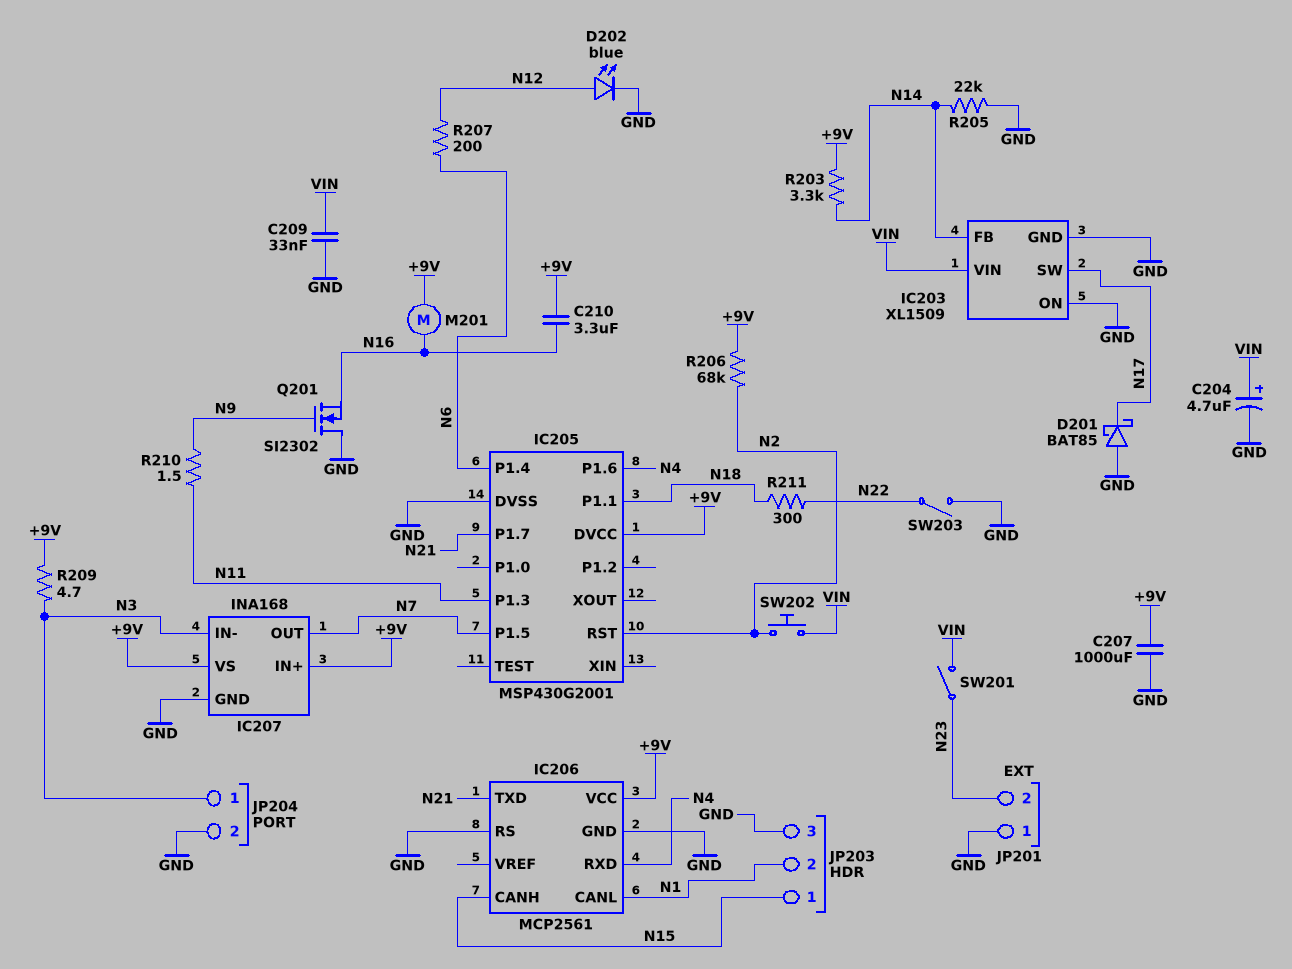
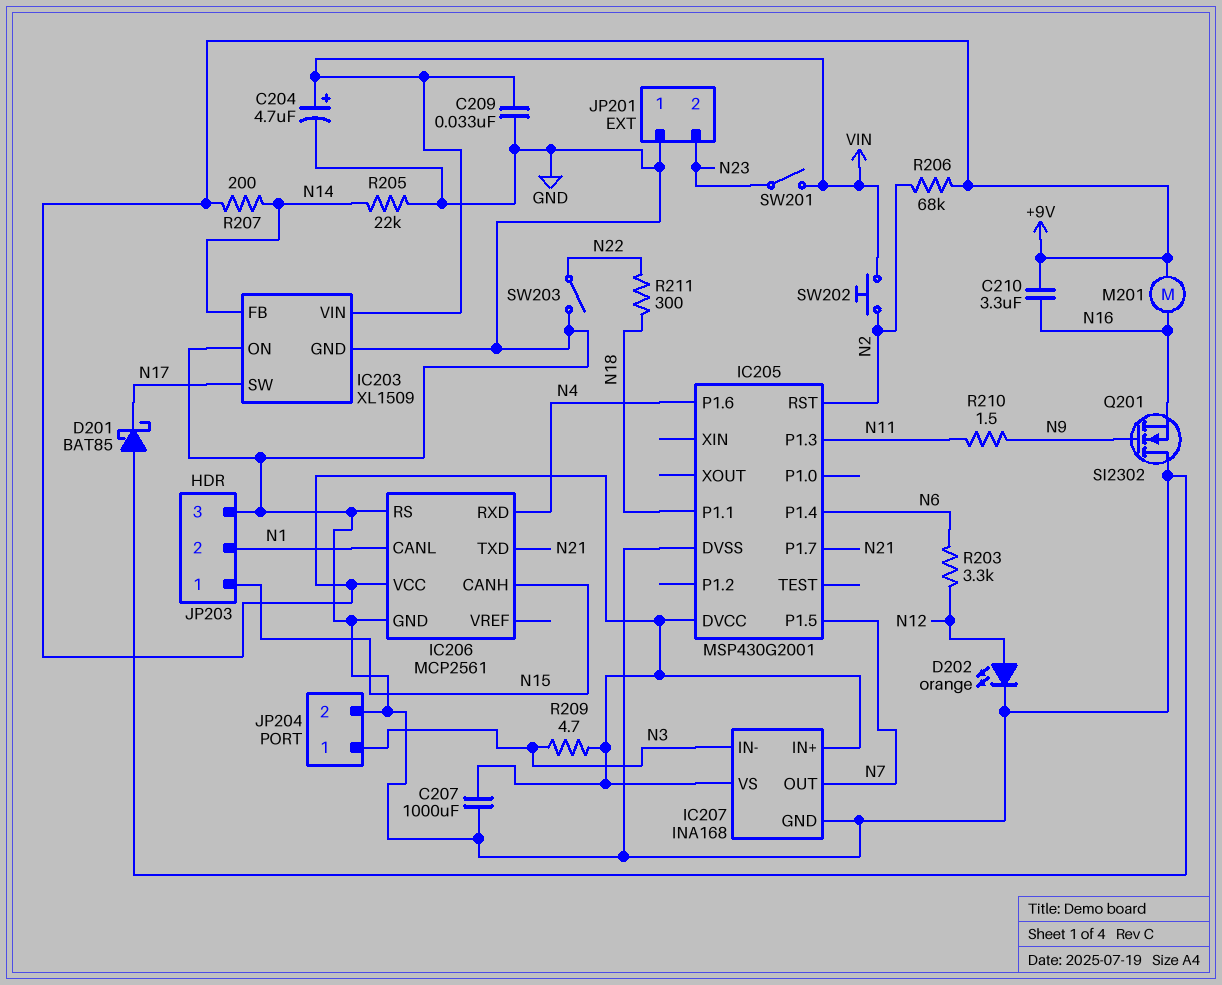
D202: LED blue (A N12, K GND) -> LED orange (A N12, K GND)
R203: 3.3k (+9V, N14) -> 3.3k (N6, N12)
R207: 200 (N6, N12) -> 200 (+9V, N14)

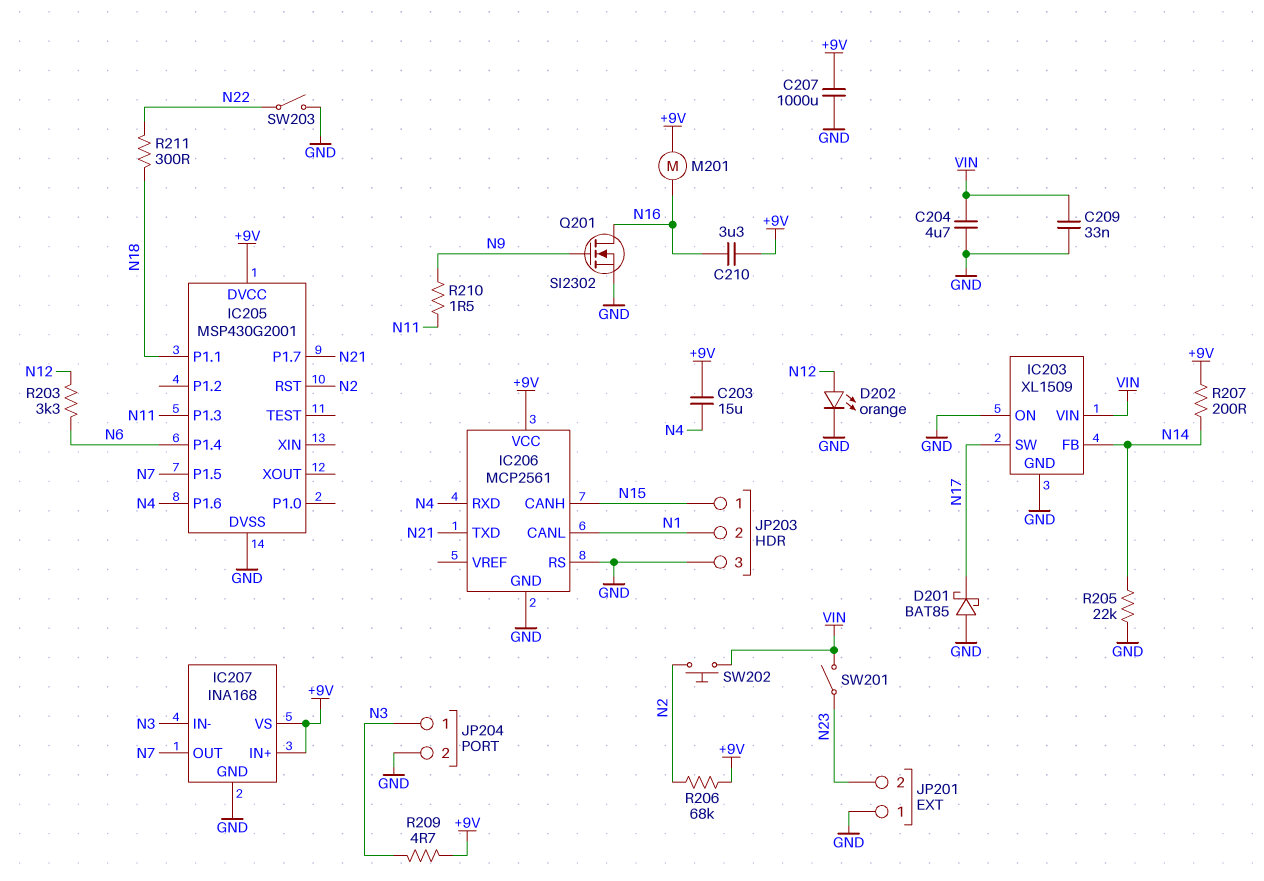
C203: none -> 15uF (+9V, N4)
C204: 4.7uF (plus VIN, minus GND) -> 4.7uF (GND, VIN)
Q201: NMOS SI2302 (G N9, D GND, S N16) -> NMOS SI2302 (G N9, D N16, S GND)

